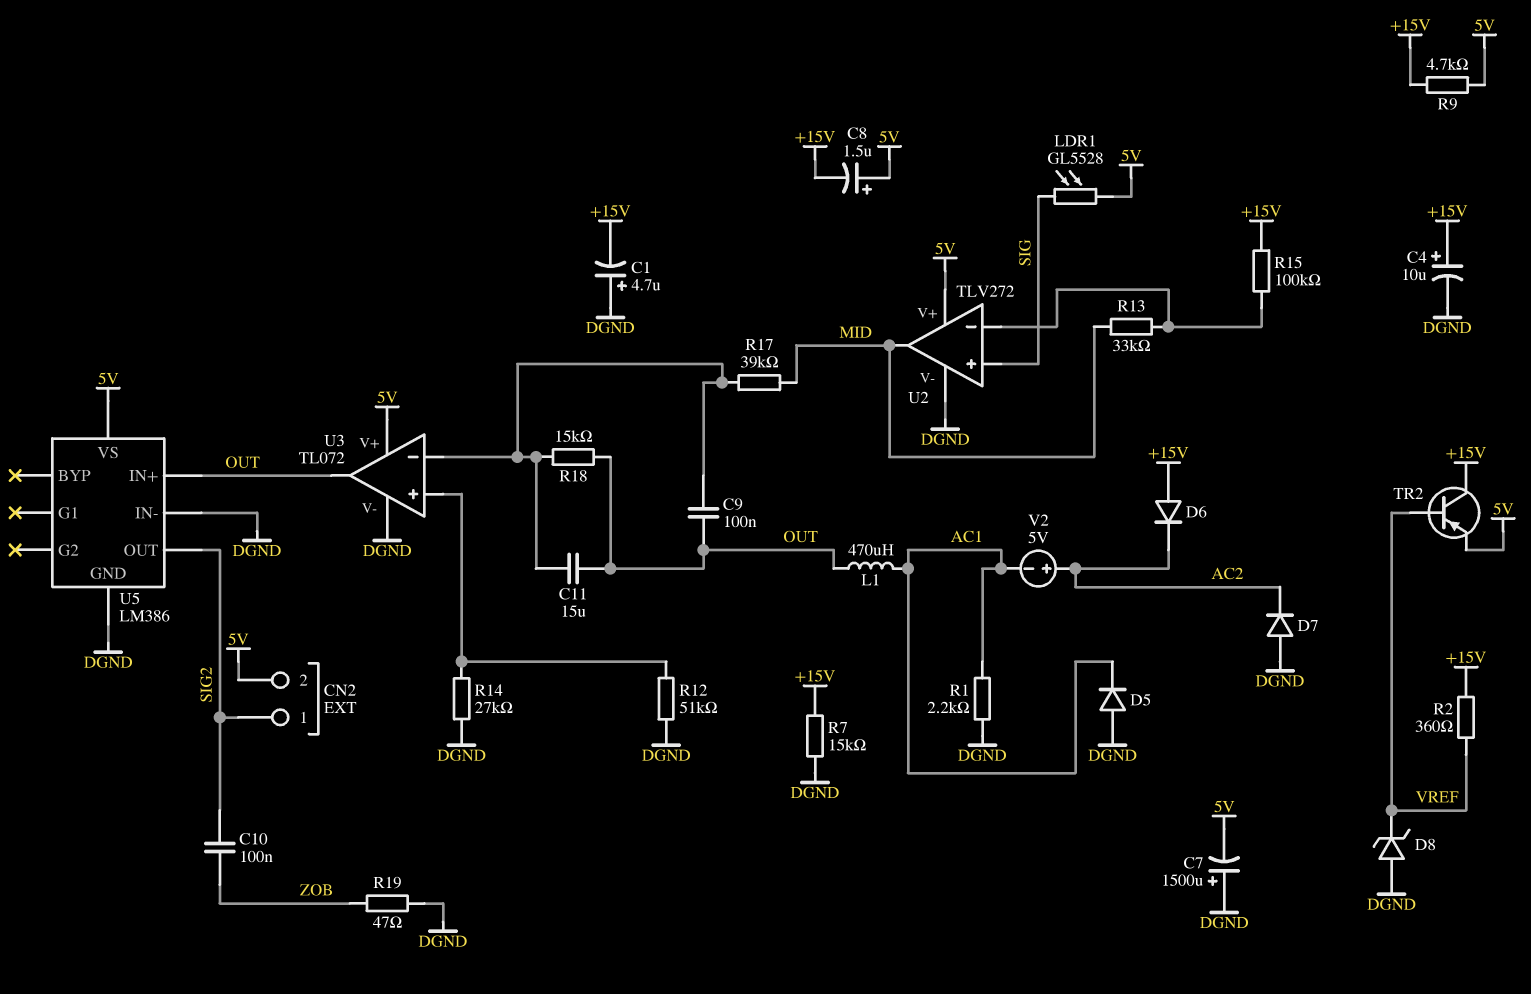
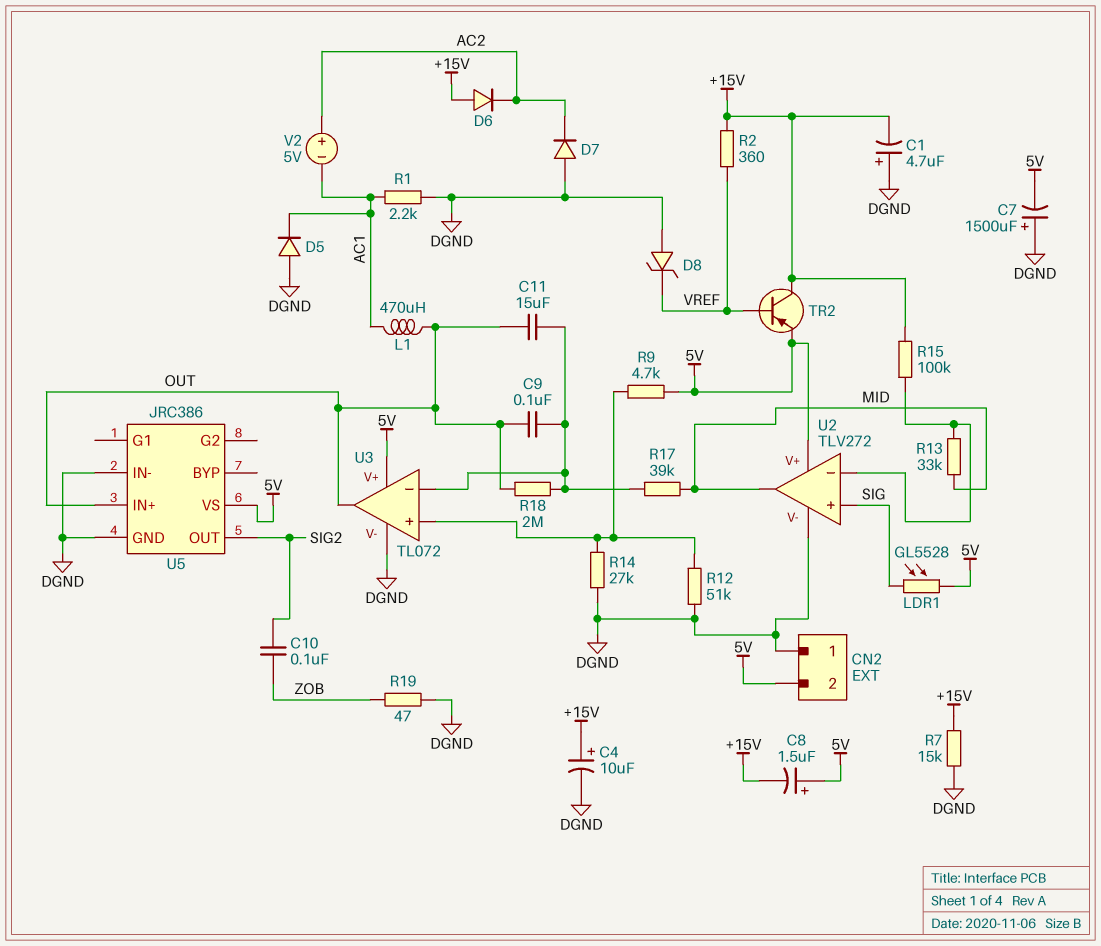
CN2 pin 1: SIG2 -> DGND
R9: 4.7k (+15V, 5V) -> 4.7k (5V, U3/in+)
R18: 15k (OUT, U3/in-) -> 2M (OUT, U3/in-)
U5: LM386 -> JRC386

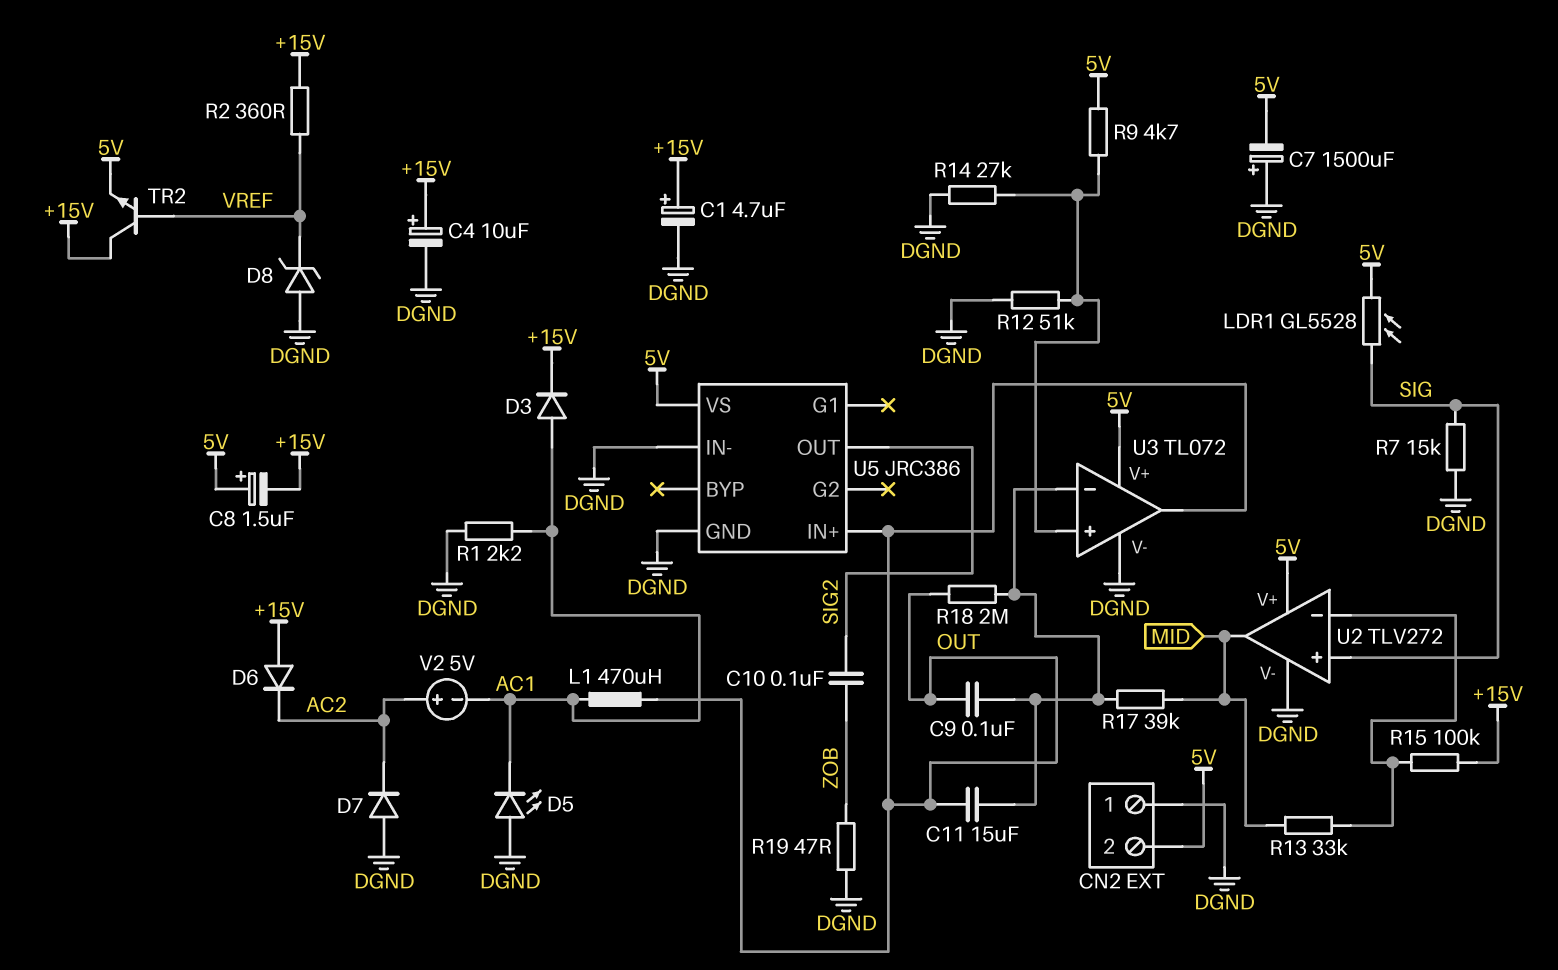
C1: 4.7uF (plus DGND, minus +15V) -> 4.7uF (plus +15V, minus DGND)
D3: none -> diode (A AC1, K +15V)
D5: diode (A DGND, K AC1) -> LED (A DGND, K AC1)
R7: 15k (+15V, DGND) -> 15k (DGND, SIG)
TR2: PNP (B VREF, C +15V, E 5V) -> NPN (B VREF, C +15V, E 5V)

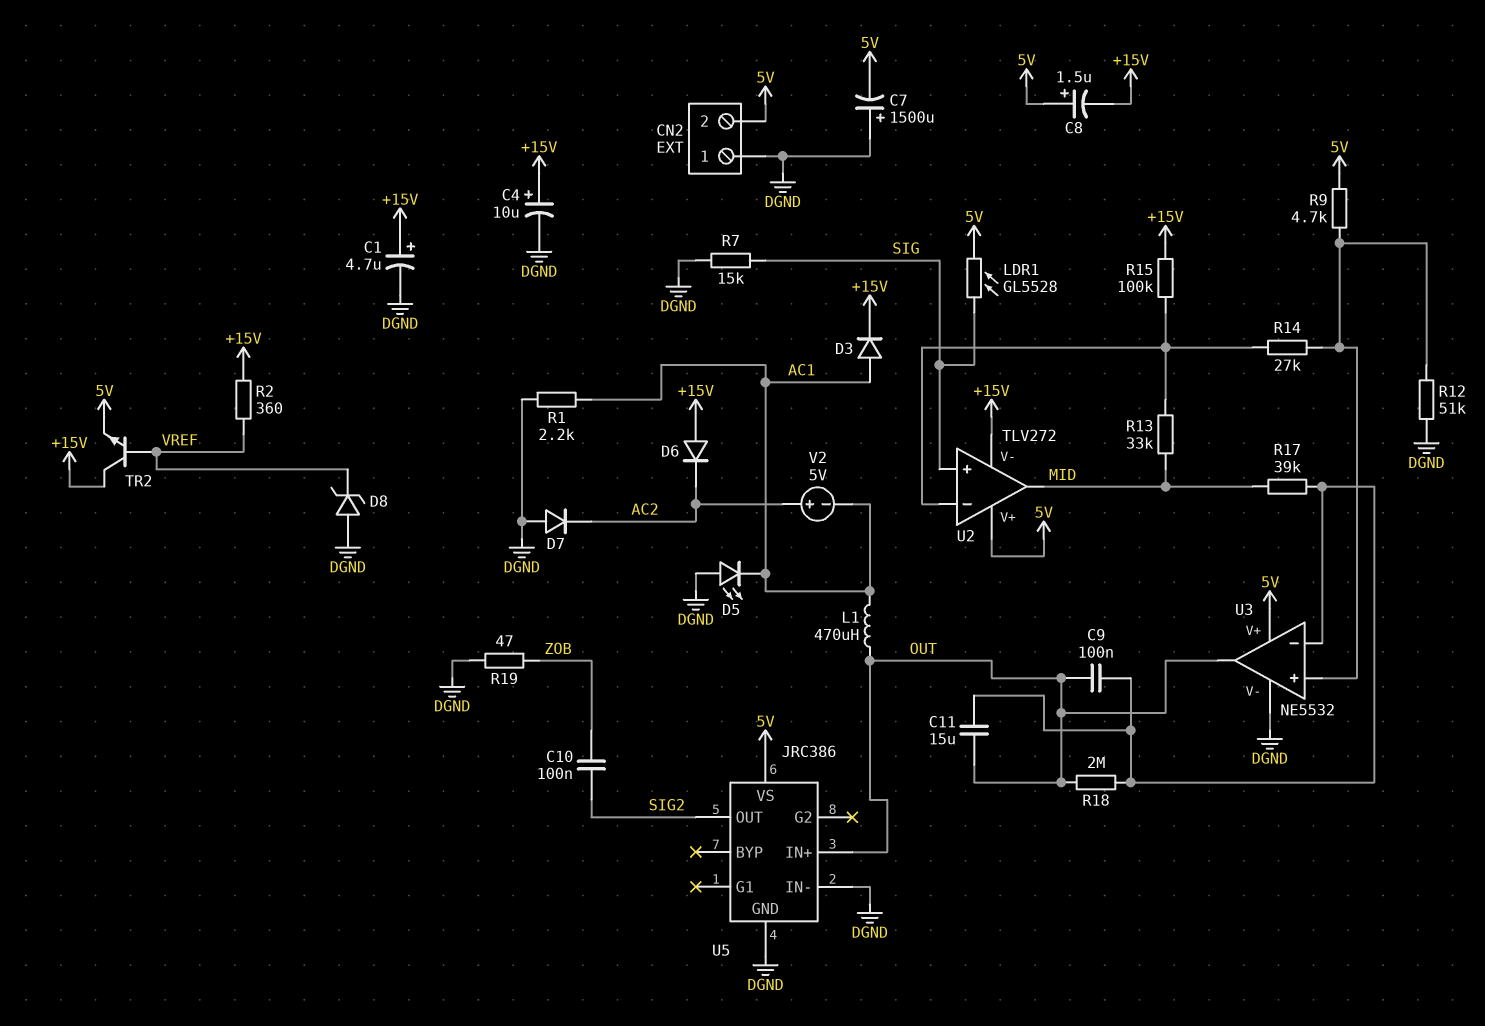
R14: 27k (DGND, U3/in+) -> 27k (U2/in-, U3/in+)
U2 pin V-: DGND -> +15V
U3: TL072 -> NE5532

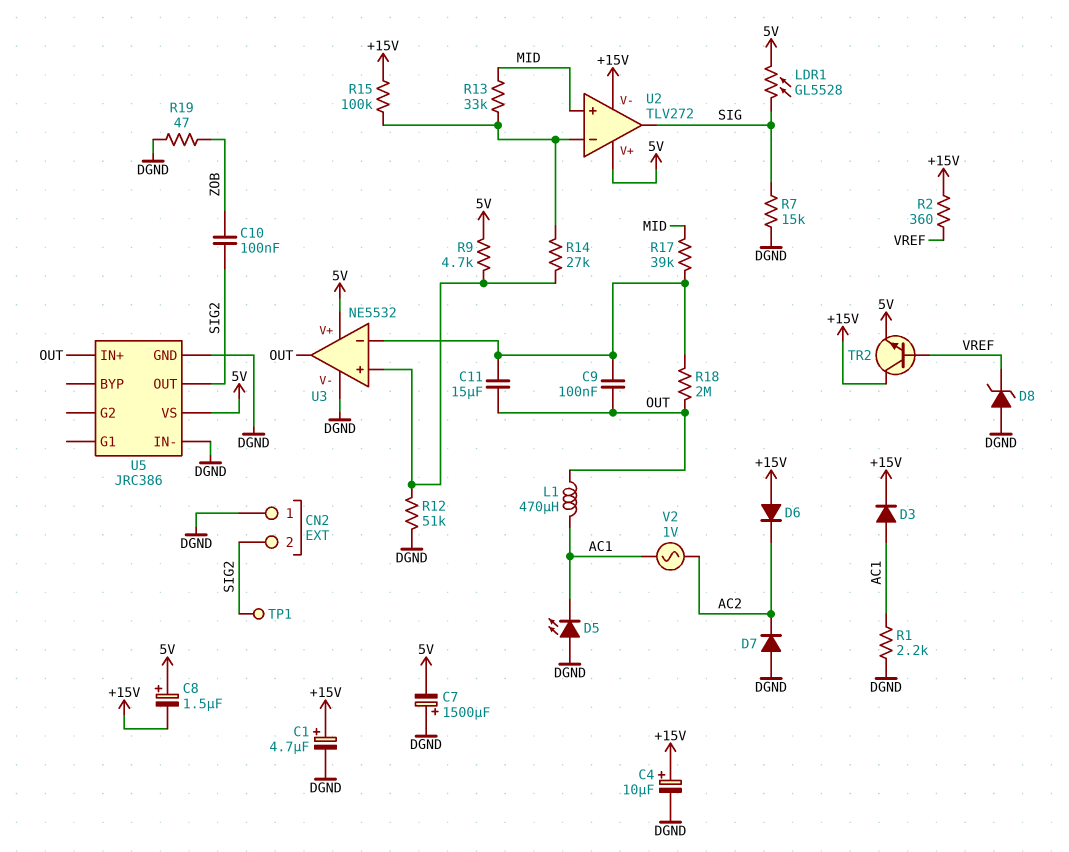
CN2 pin 2: 5V -> SIG2
TP1: none -> test point (SIG2)
U2 pin in+: SIG -> MID
U2 pin out: MID -> SIG
V2: 5V (plus AC2, minus AC1) -> AC 1V (AC1, AC2)

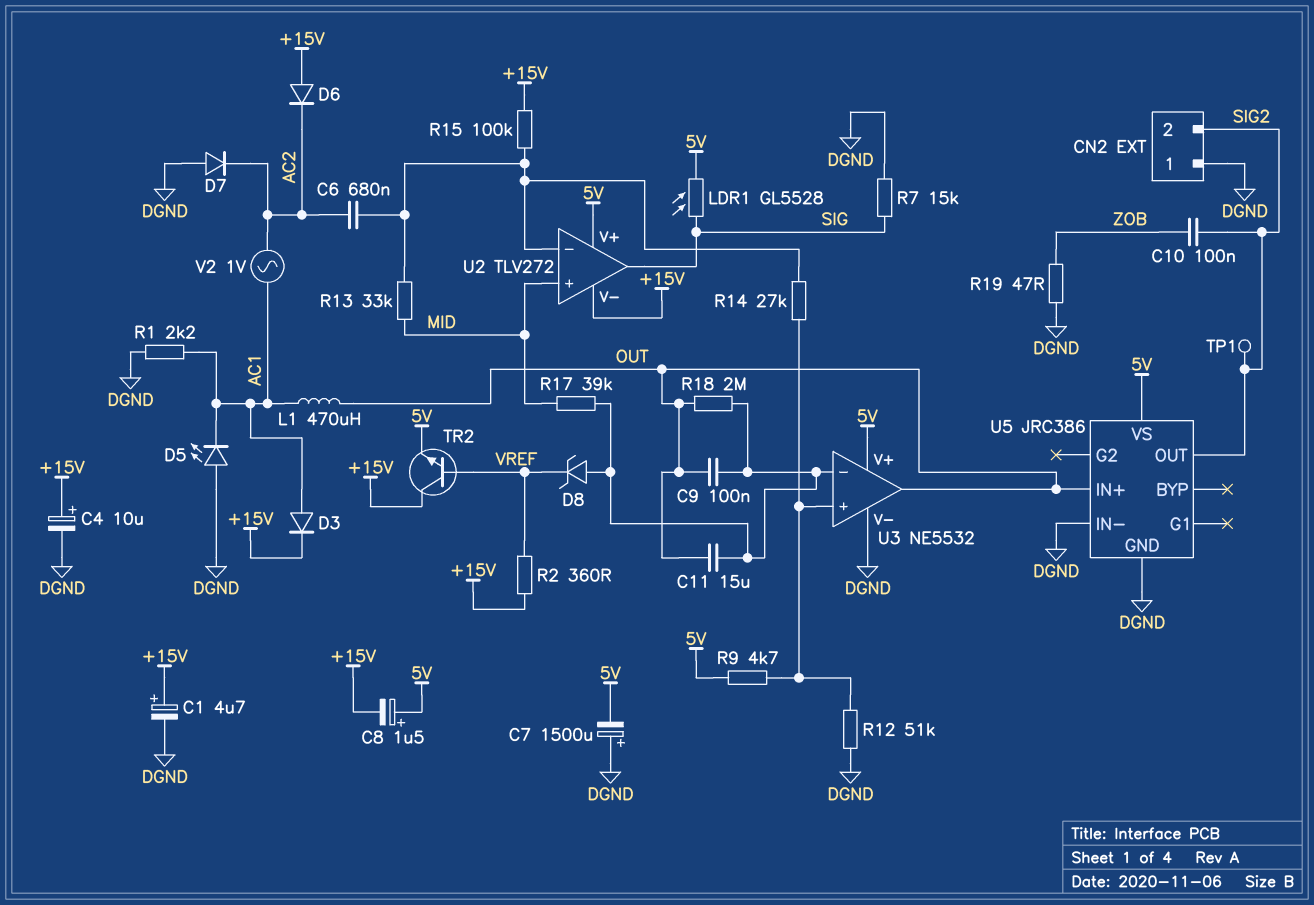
C6: none -> 680nF (AC2, U2/in-)
D8: zener (A DGND, K VREF) -> zener (A U3/in-, K VREF)

